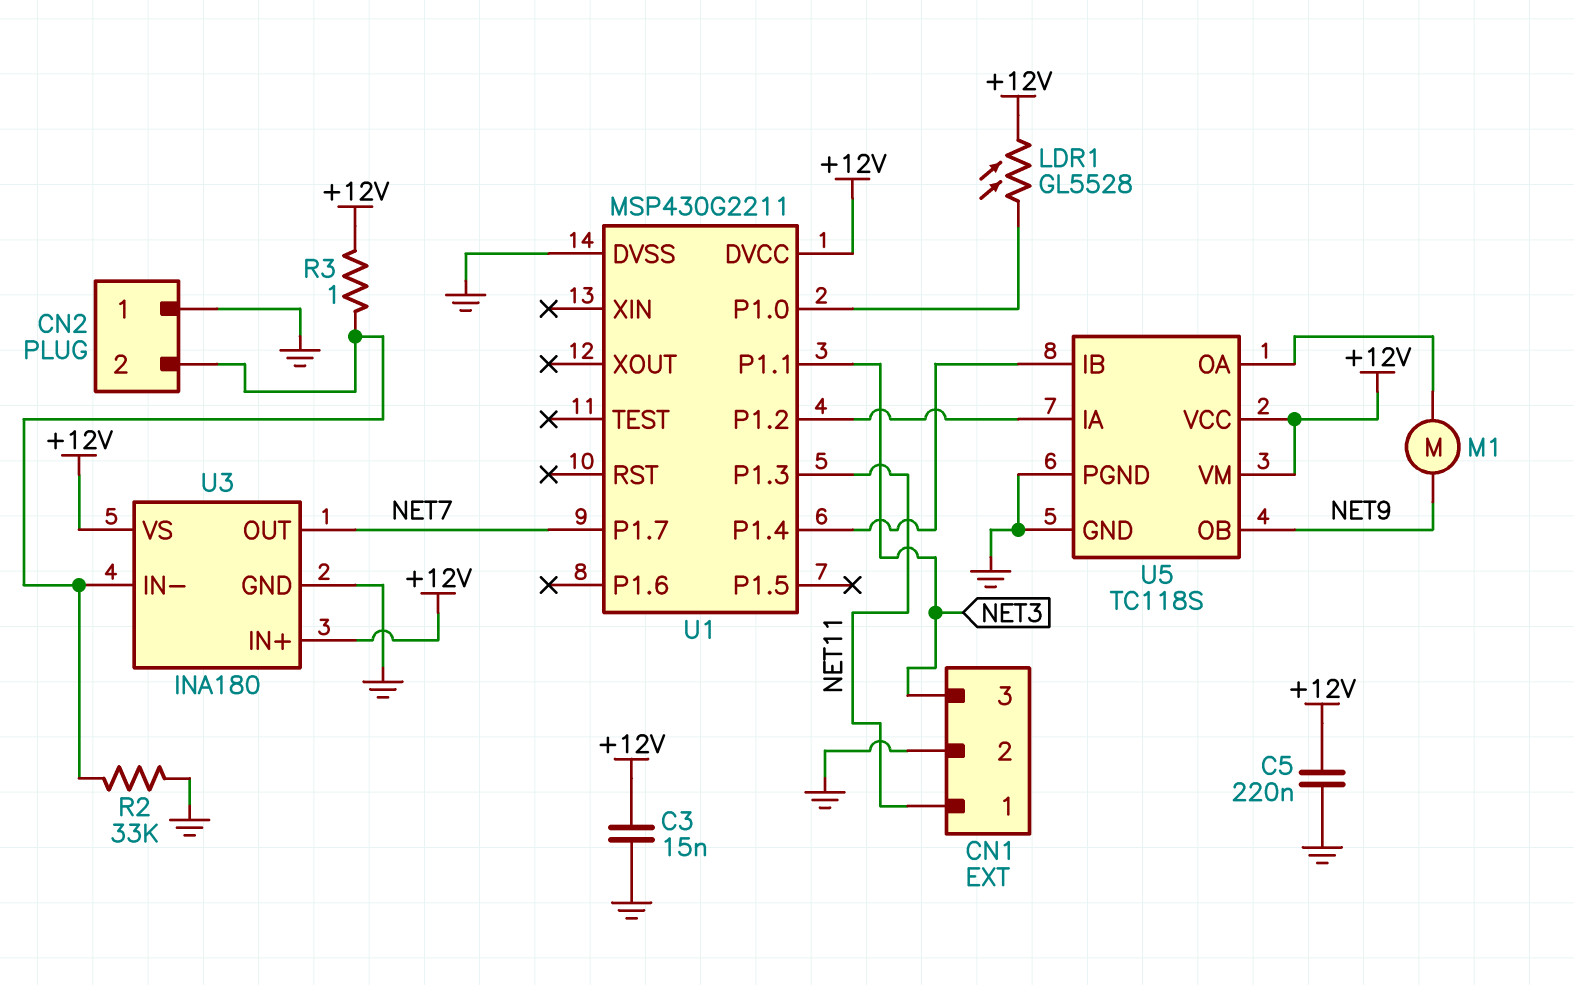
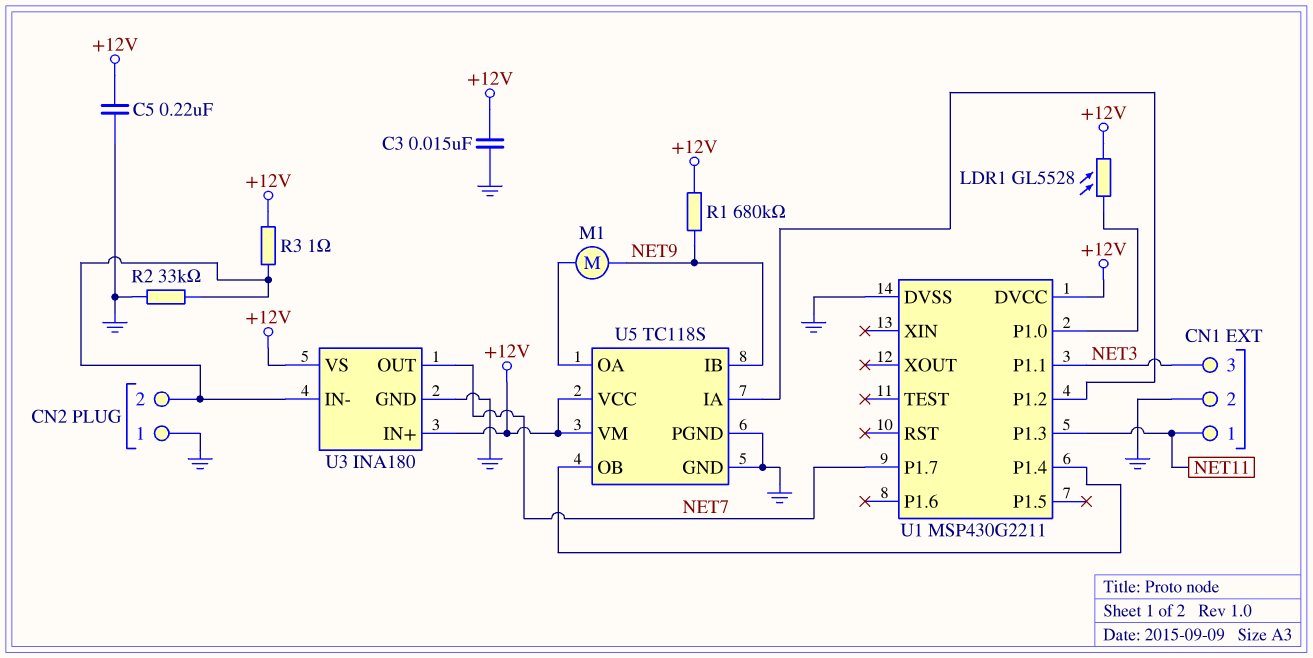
R1: none -> 680k (+12V, NET9)
U5 pin IB: U1/P1.4 -> NET9
U5 pin OB: NET9 -> U1/P1.4

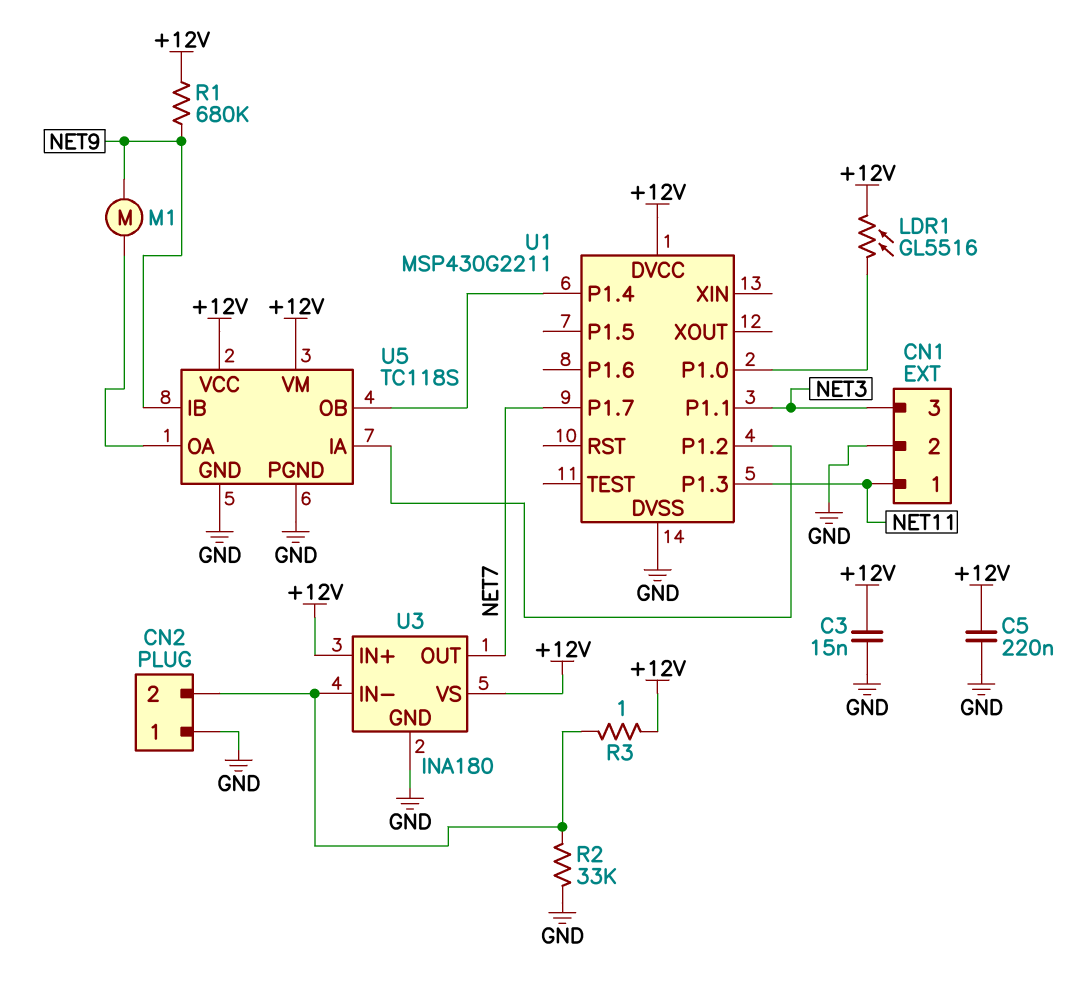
LDR1: GL5528 (+12V, U1/P1.0) -> GL5516 (+12V, U1/P1.0)

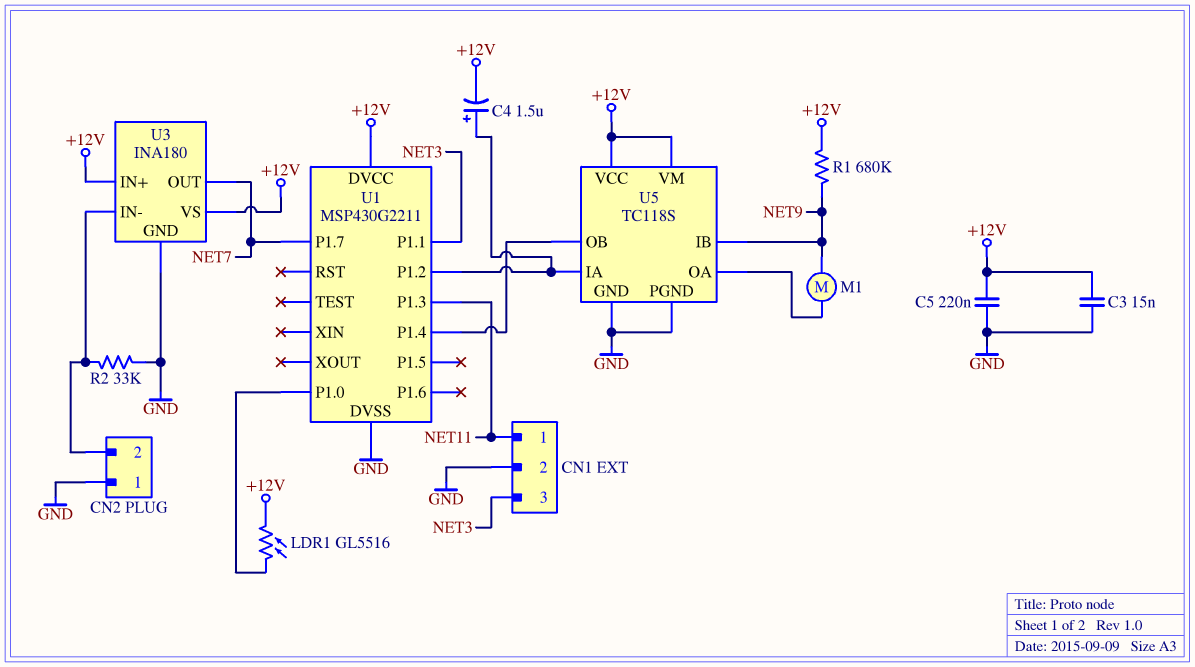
C4: none -> 1.5uF (plus U1/P1.2, minus +12V)
R3: 1 (+12V, CN2/2) -> none

